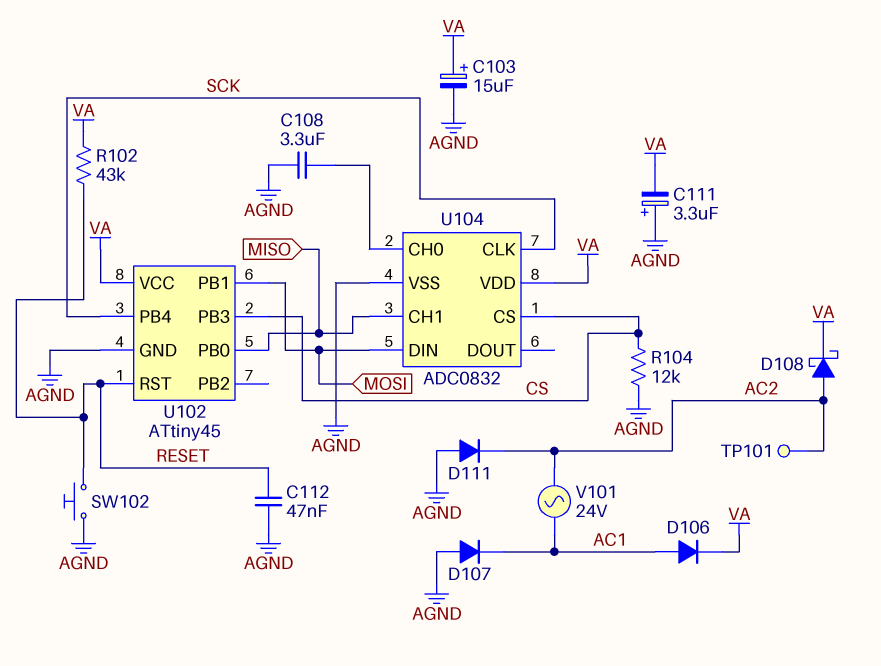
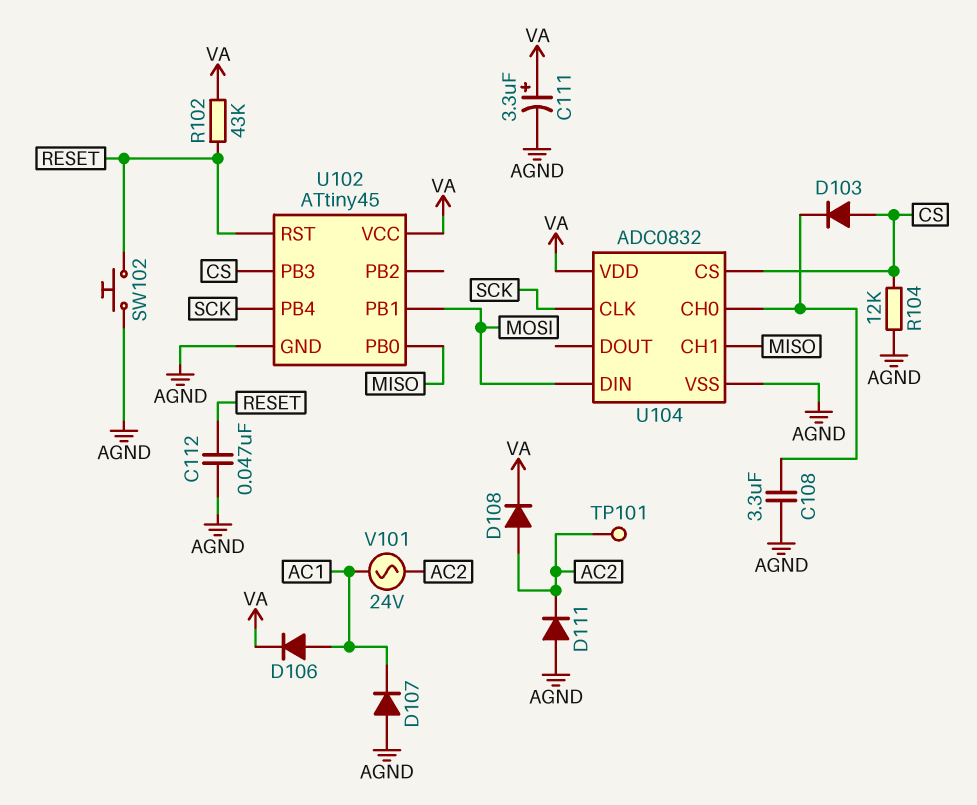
C103: 15uF (plus VA, minus AGND) -> none
C111: 3.3uF (plus AGND, minus VA) -> 3.3uF (plus VA, minus AGND)
D103: none -> diode (A CS, K U104/CH0)
D108: schottky (A AC2, K VA) -> diode (A AC2, K VA)

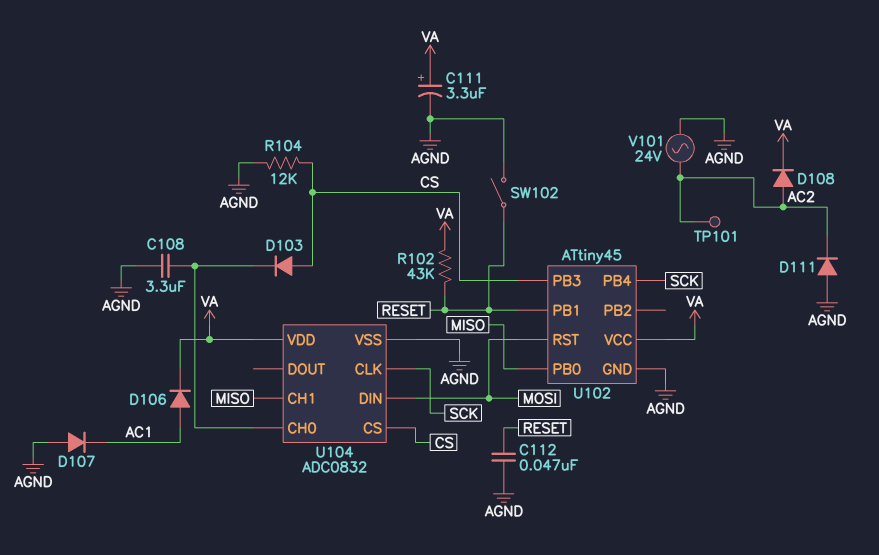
SW102: button (AGND, RESET) -> switch (AGND, RESET)
U102 pin PB1: MOSI -> RESET
U102 pin RST: RESET -> MOSI
V101: AC 24V (AC1, AC2) -> AC 24V (AC2, AGND)

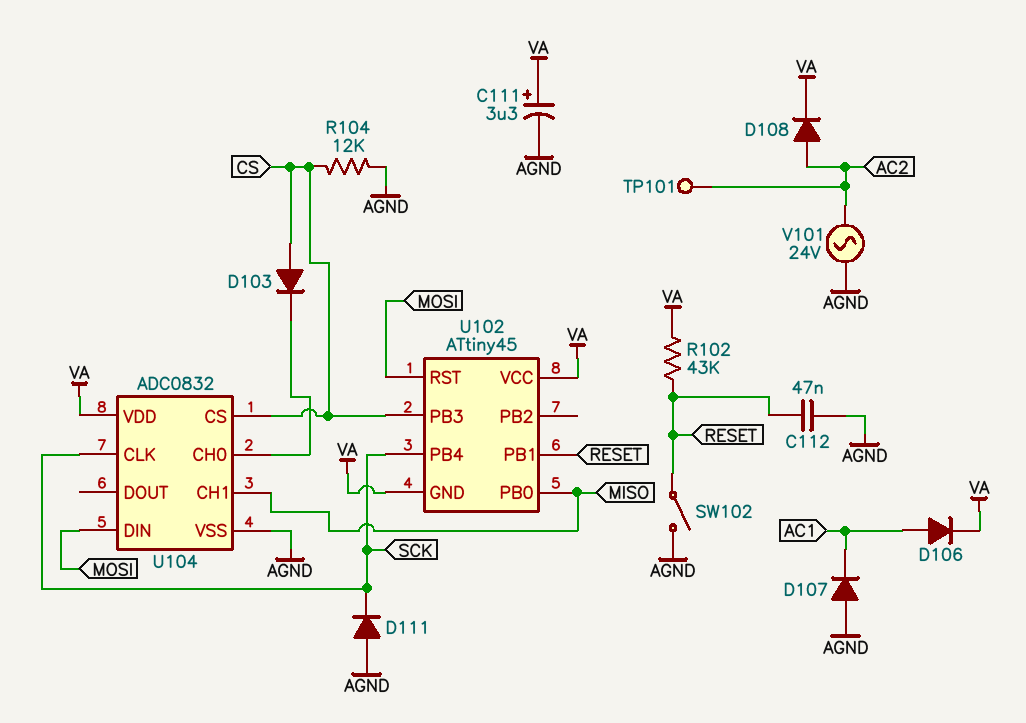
C108: 3.3uF (AGND, U104/CH0) -> none
D111: diode (A AGND, K AC2) -> diode (A AGND, K SCK)
U102 pin GND: AGND -> VA

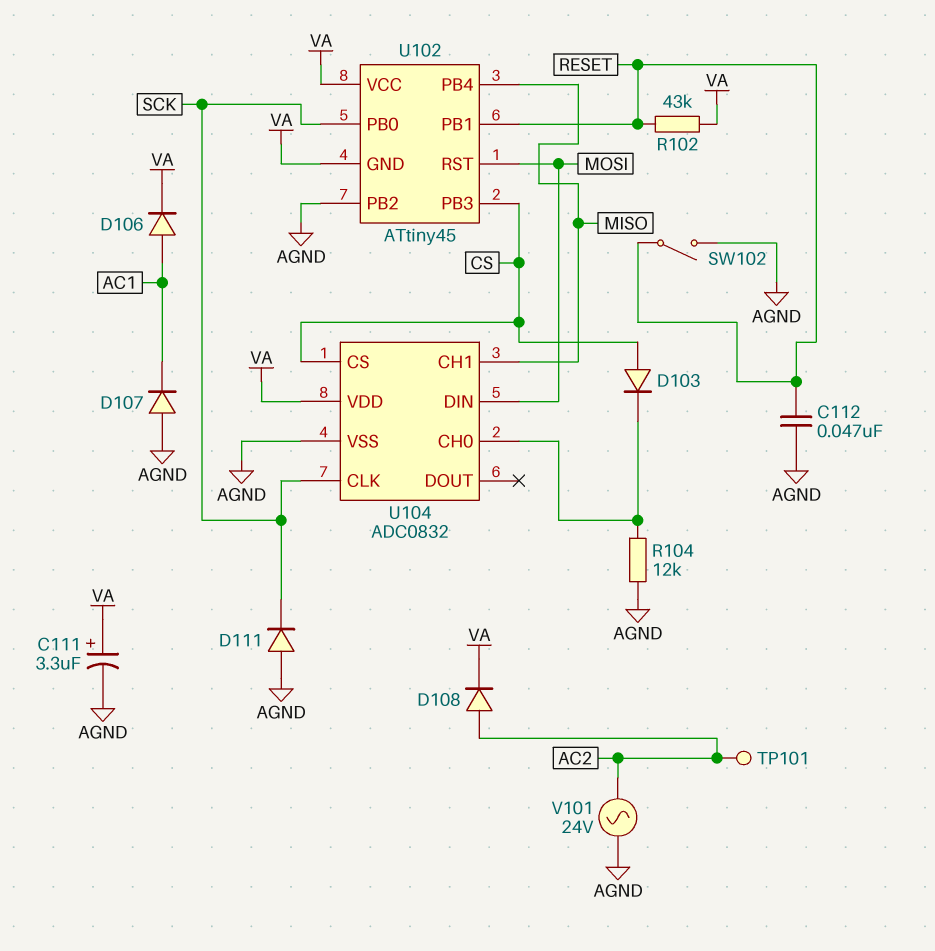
R104: 12k (AGND, CS) -> 12k (AGND, U104/CH0)
U102 pin PB0: MISO -> SCK
U102 pin PB2: none -> AGND
U102 pin PB4: SCK -> MISO

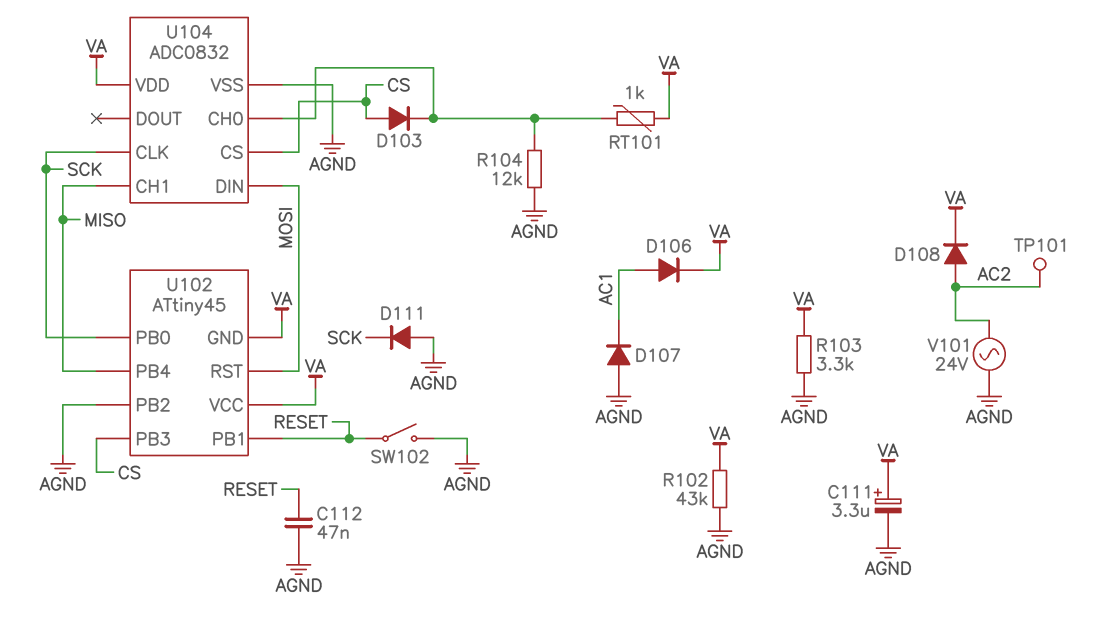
R102: 43k (RESET, VA) -> 43k (AGND, VA)
R103: none -> 3.3k (AGND, VA)
RT101: none -> 1k (U104/CH0, VA)

